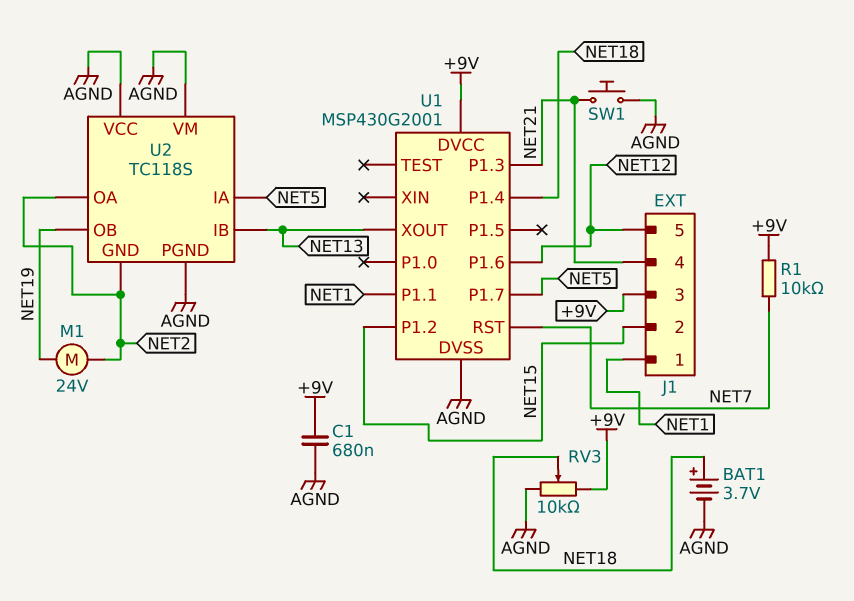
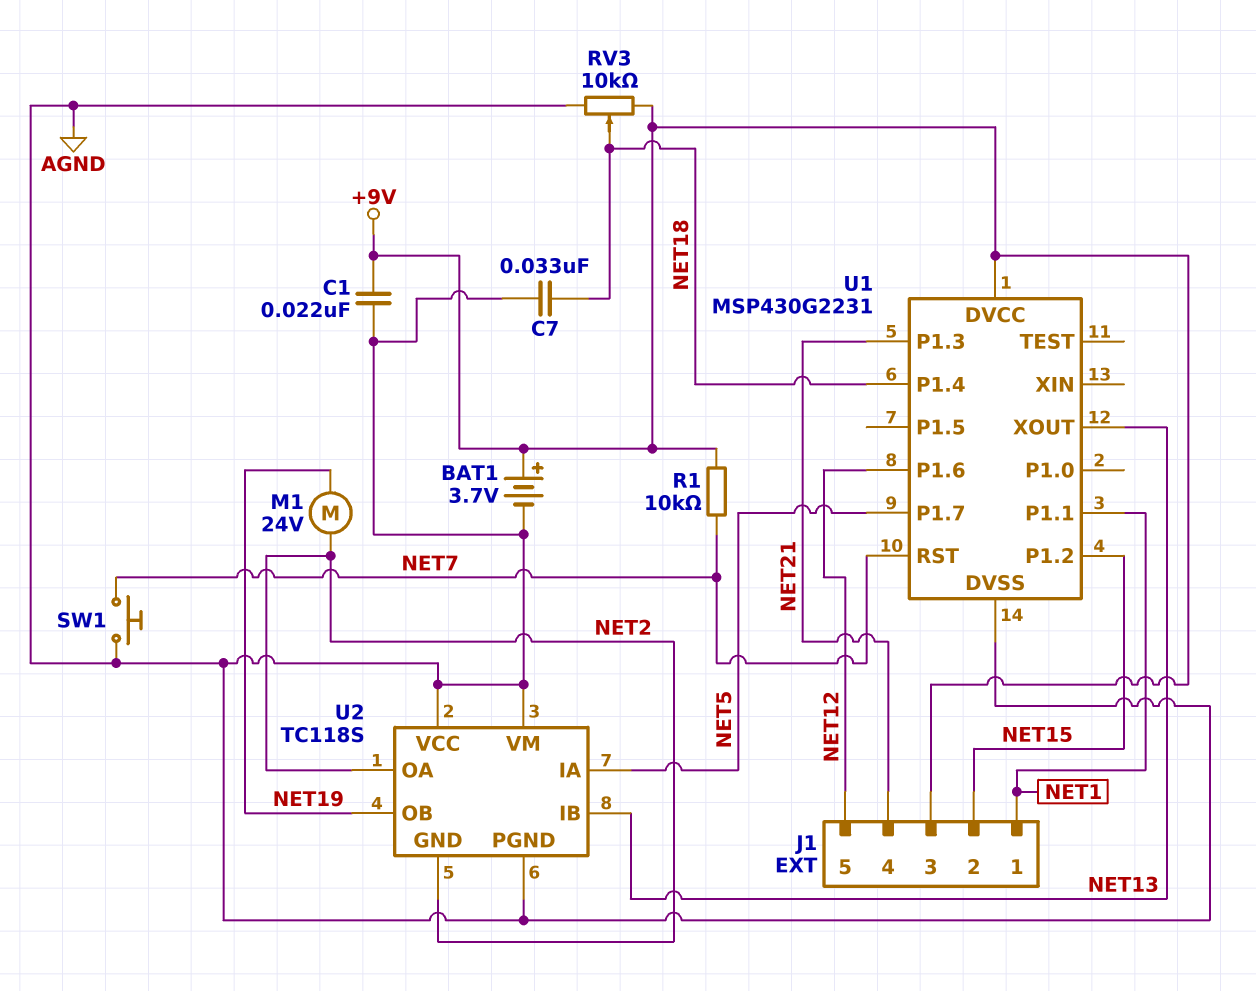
BAT1: 3.7V (plus NET18, minus AGND) -> 3.7V (plus +9V, minus AGND)
C1: 680nF (+9V, AGND) -> 22nF (+9V, AGND)
C7: none -> 33nF (AGND, NET18)
SW1: button (AGND, NET21) -> button (AGND, NET7)
U1: MSP430G2001 -> MSP430G2231

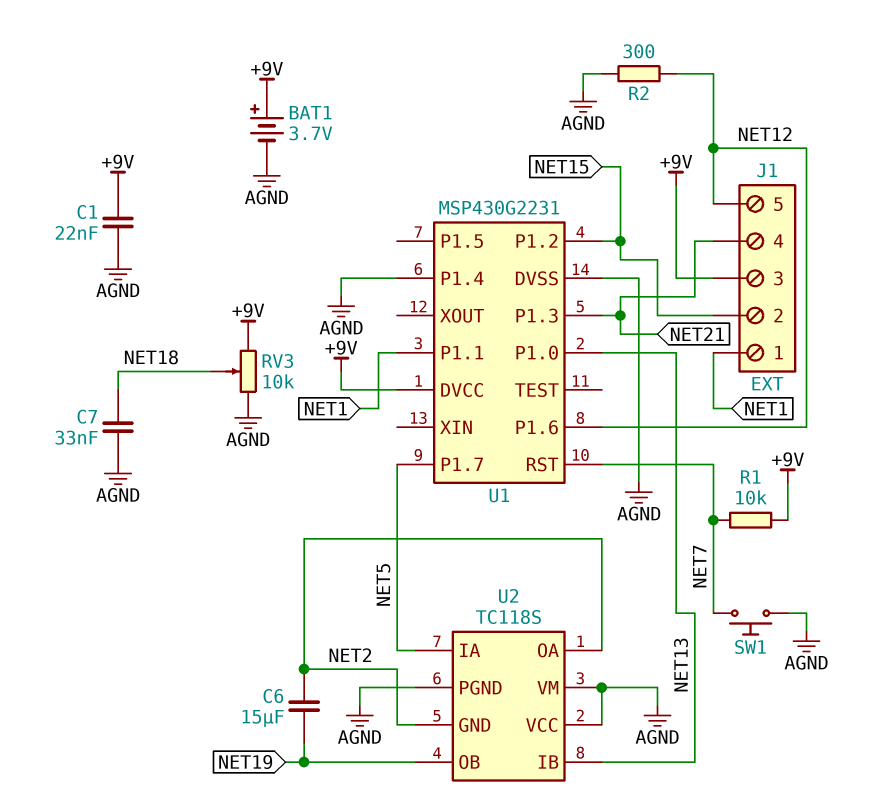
C6: none -> 15uF (NET2, NET19)
M1: motor 24V (NET2, NET19) -> none
R2: none -> 300 (AGND, NET12)
U1 pin P1.0: none -> NET13
U1 pin P1.4: NET18 -> AGND
U1 pin XOUT: NET13 -> none

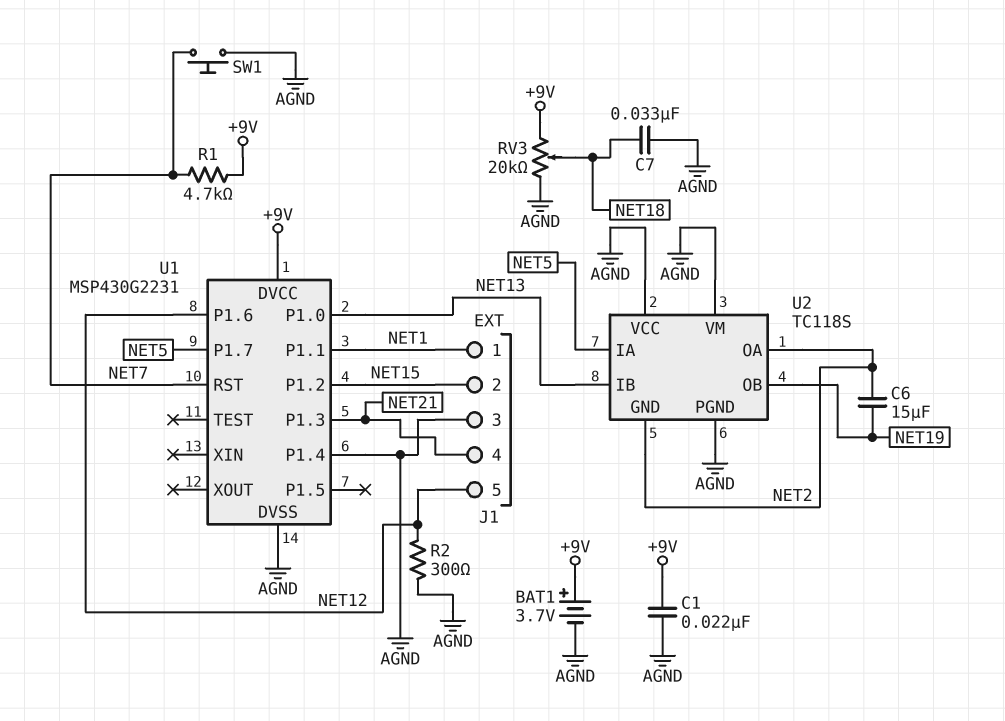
J1 pin 3: +9V -> AGND
R1: 10k (+9V, NET7) -> 4.7k (+9V, NET7)
RV3: 10k (+9V, AGND, wiper NET18) -> 20k (+9V, AGND, wiper NET18)

